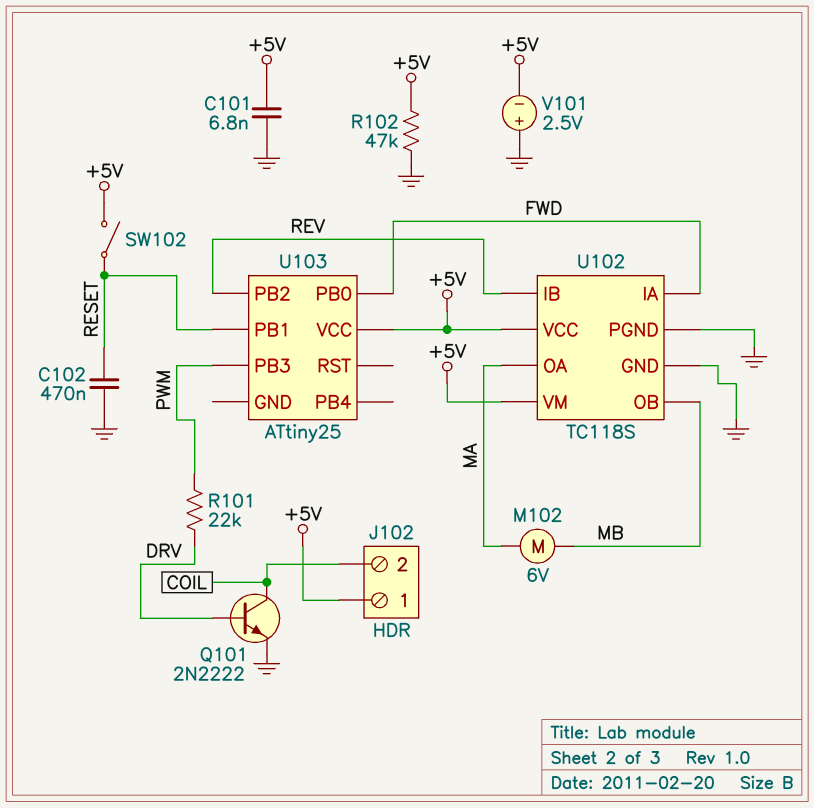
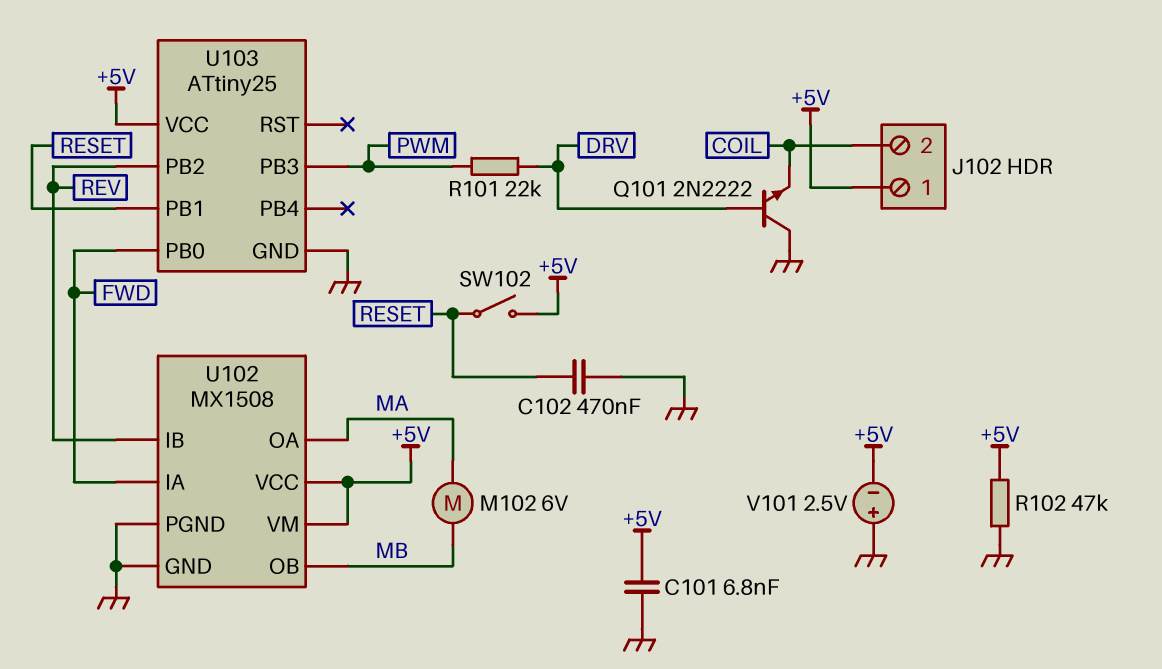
Q101: NPN 2N2222 (B DRV, C COIL, E GND) -> NPN 2N2222 (B DRV, C GND, E COIL)
U102: TC118S -> MX1508
U103 pin GND: none -> GND

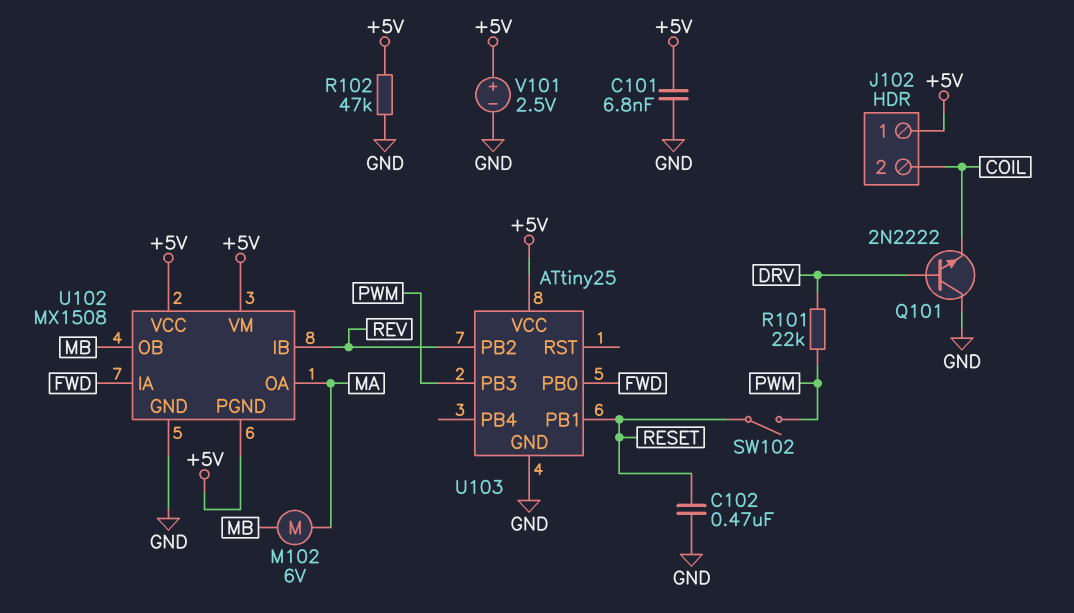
SW102: switch (+5V, RESET) -> switch (PWM, RESET)
U102 pin PGND: GND -> +5V
V101: 2.5V (plus GND, minus +5V) -> 2.5V (plus +5V, minus GND)

